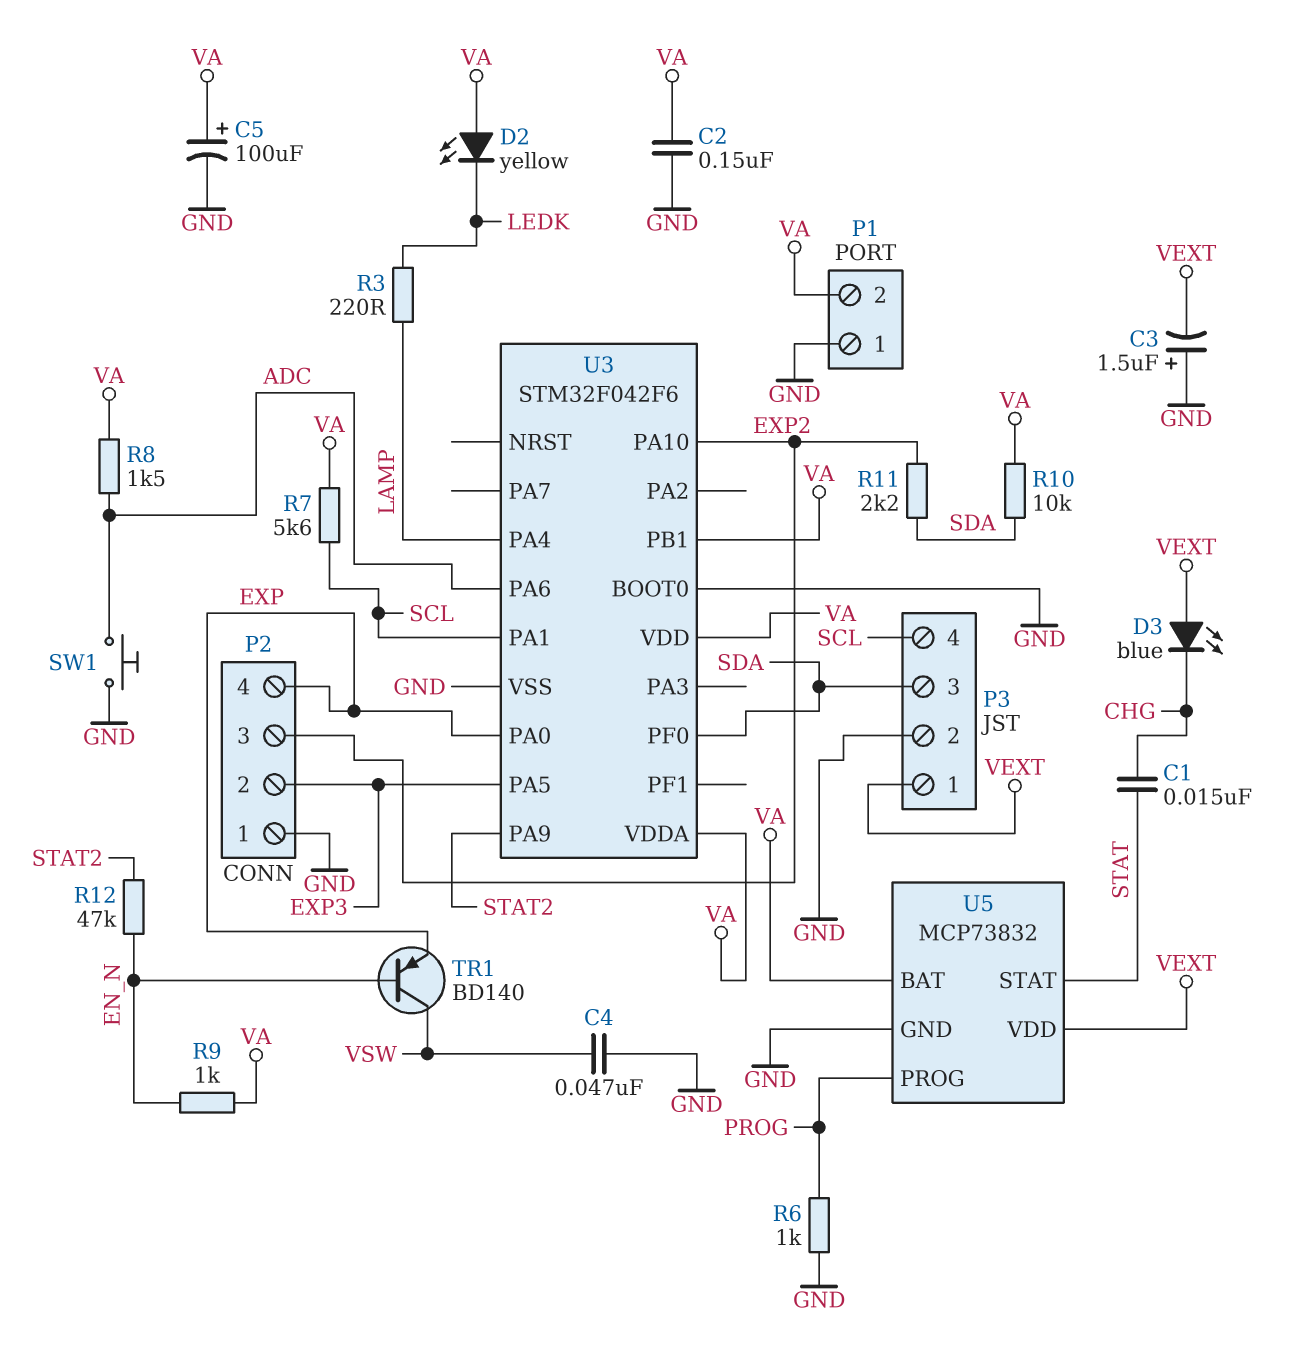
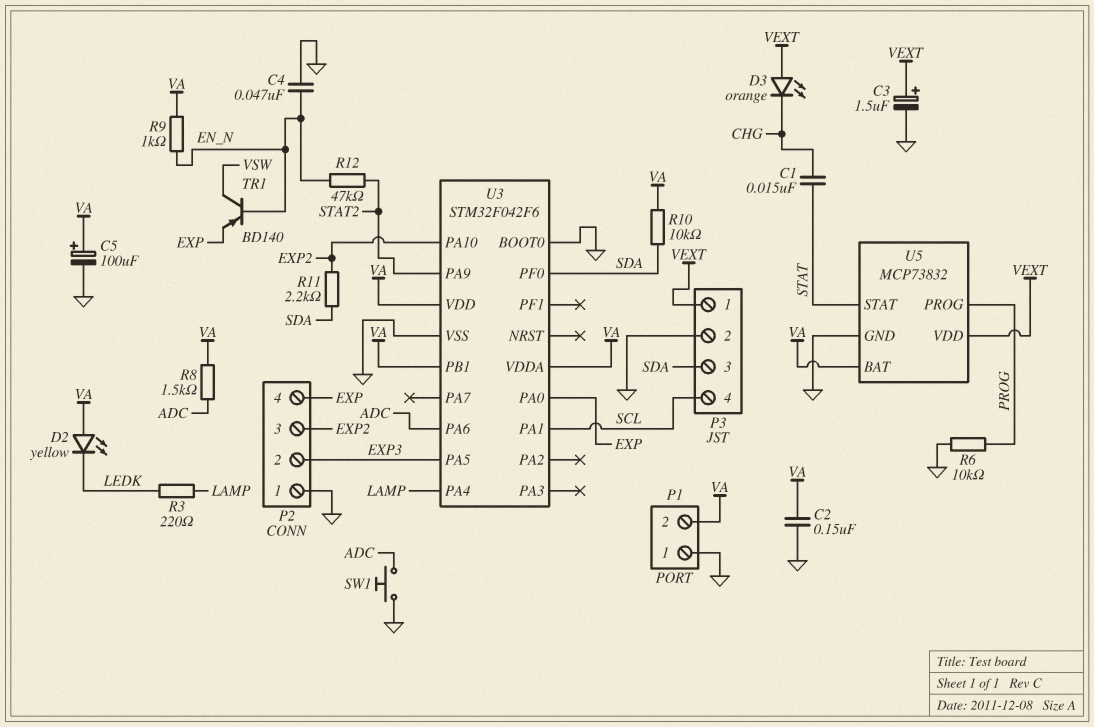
C3: 1.5uF (plus GND, minus VEXT) -> 1.5uF (plus VEXT, minus GND)
C4: 47nF (GND, VSW) -> 47nF (EN_N, GND)
D3: LED blue (A VEXT, K CHG) -> LED orange (A VEXT, K CHG)
R6: 1k (GND, PROG) -> 10k (GND, PROG)
R7: 5.6k (SCL, VA) -> none

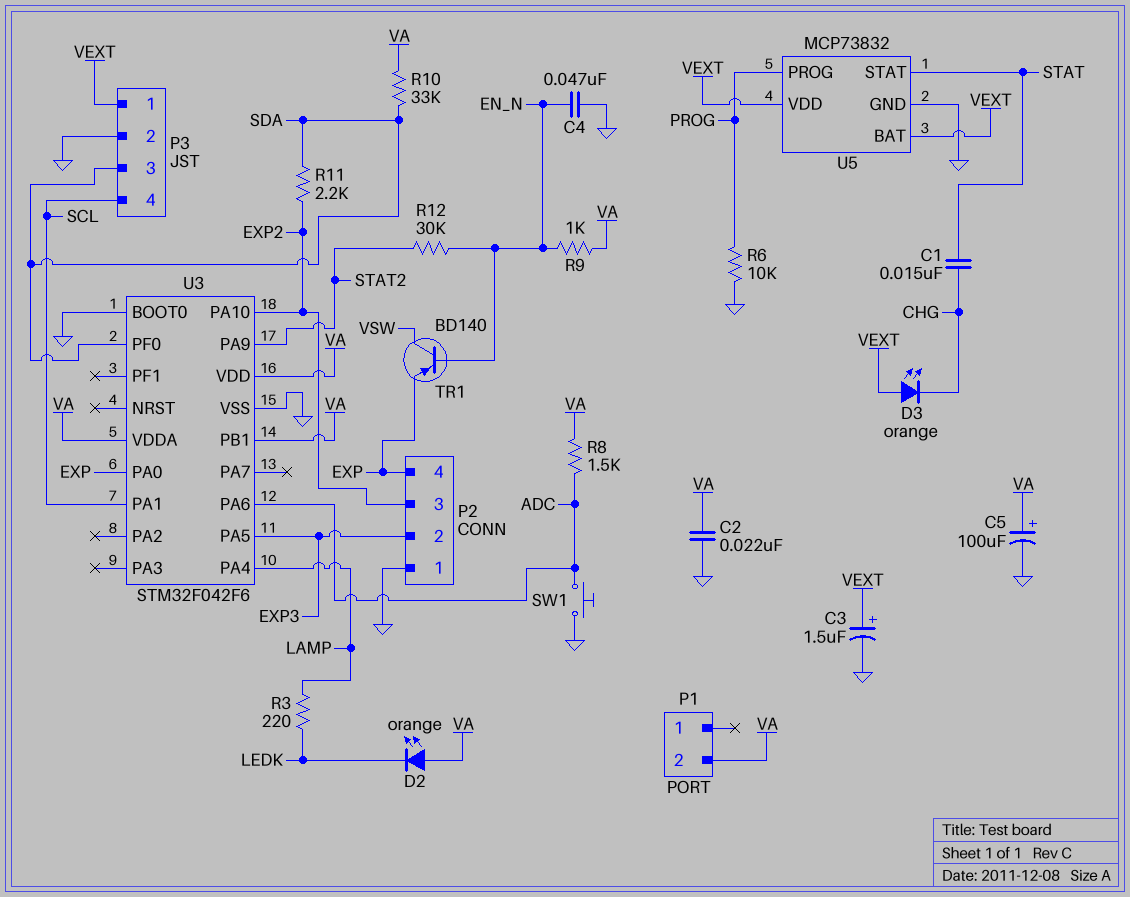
C2: 150nF (GND, VA) -> 22nF (GND, VA)
D2: LED yellow (A VA, K LEDK) -> LED orange (A VA, K LEDK)
P1 pin 1: GND -> none
R10: 10k (SDA, VA) -> 33k (SDA, VA)
R12: 47k (EN_N, STAT2) -> 30k (EN_N, STAT2)
U5 pin BAT: VA -> VEXT

